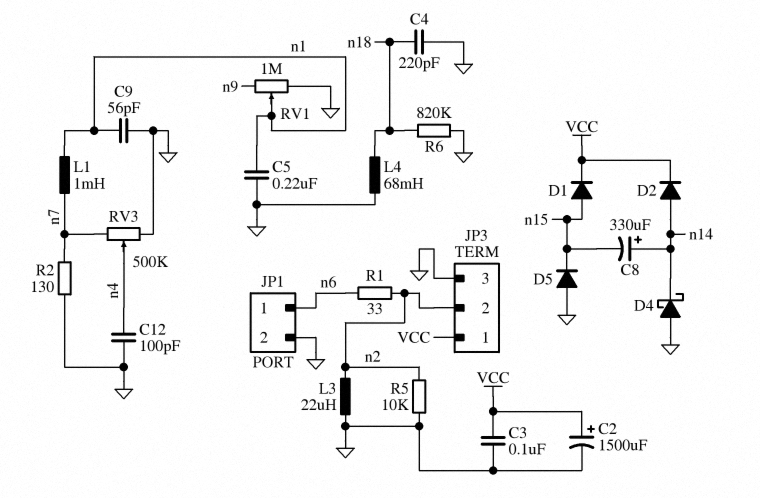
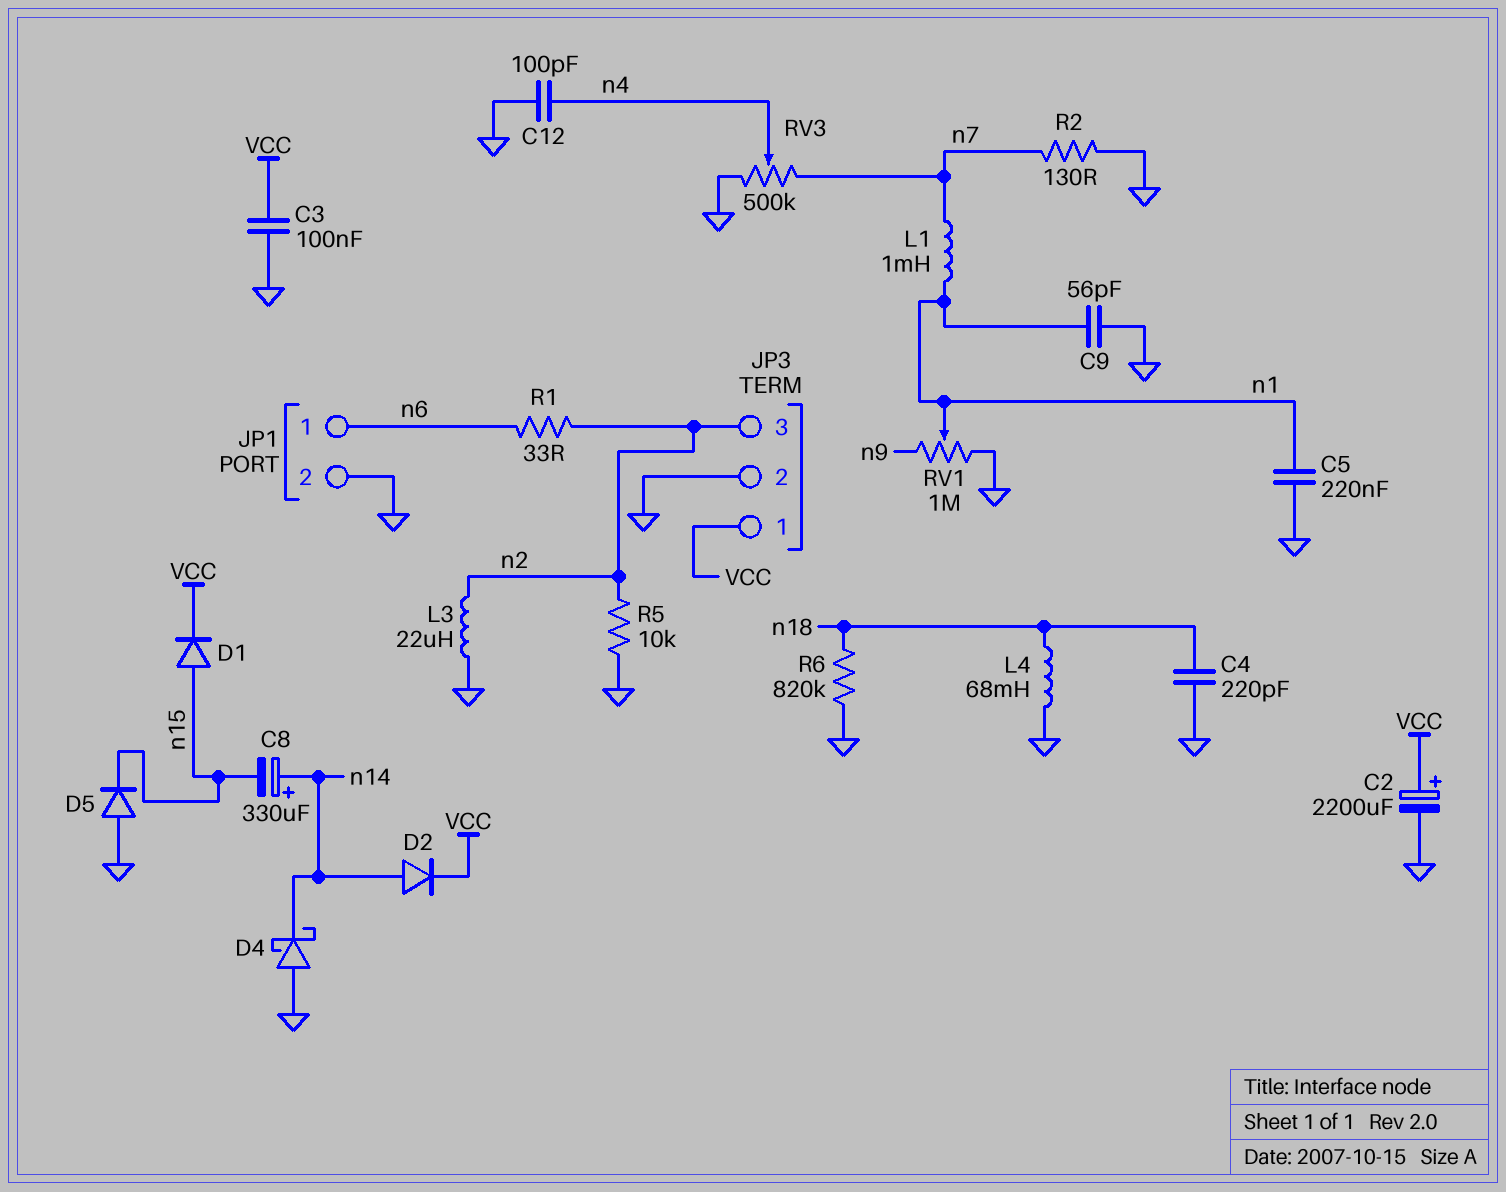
C2: 1500uF (plus VCC, minus GND) -> 2200uF (plus VCC, minus GND)
JP3 pin 2: n2 -> GND
JP3 pin 3: GND -> n2

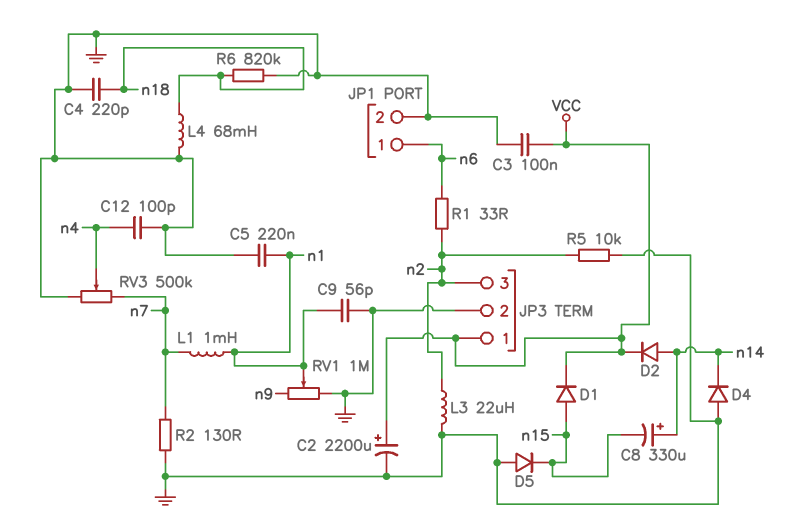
D4: schottky (A GND, K n14) -> diode (A GND, K n14)

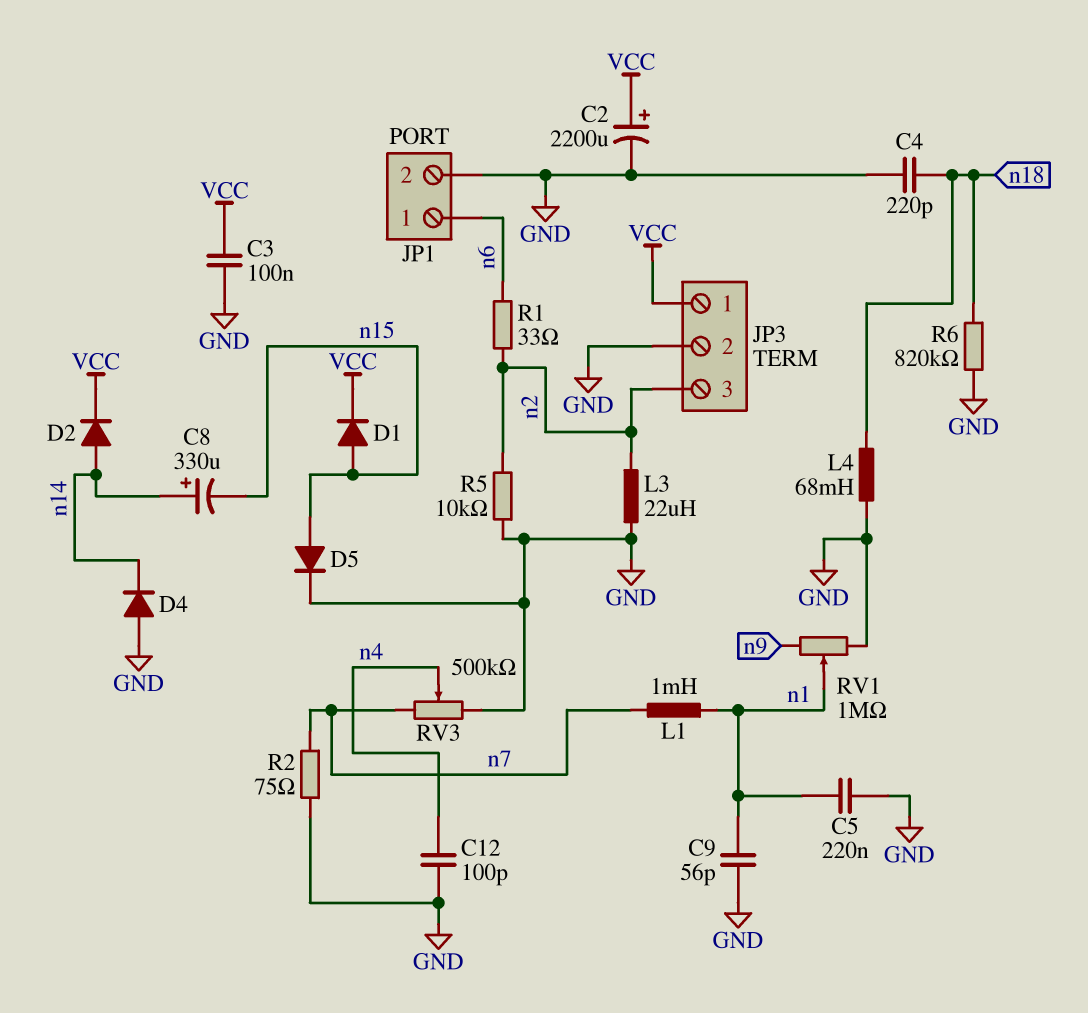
D5: diode (A GND, K n15) -> diode (A n15, K GND)
R2: 130 (GND, n7) -> 75 (GND, n7)

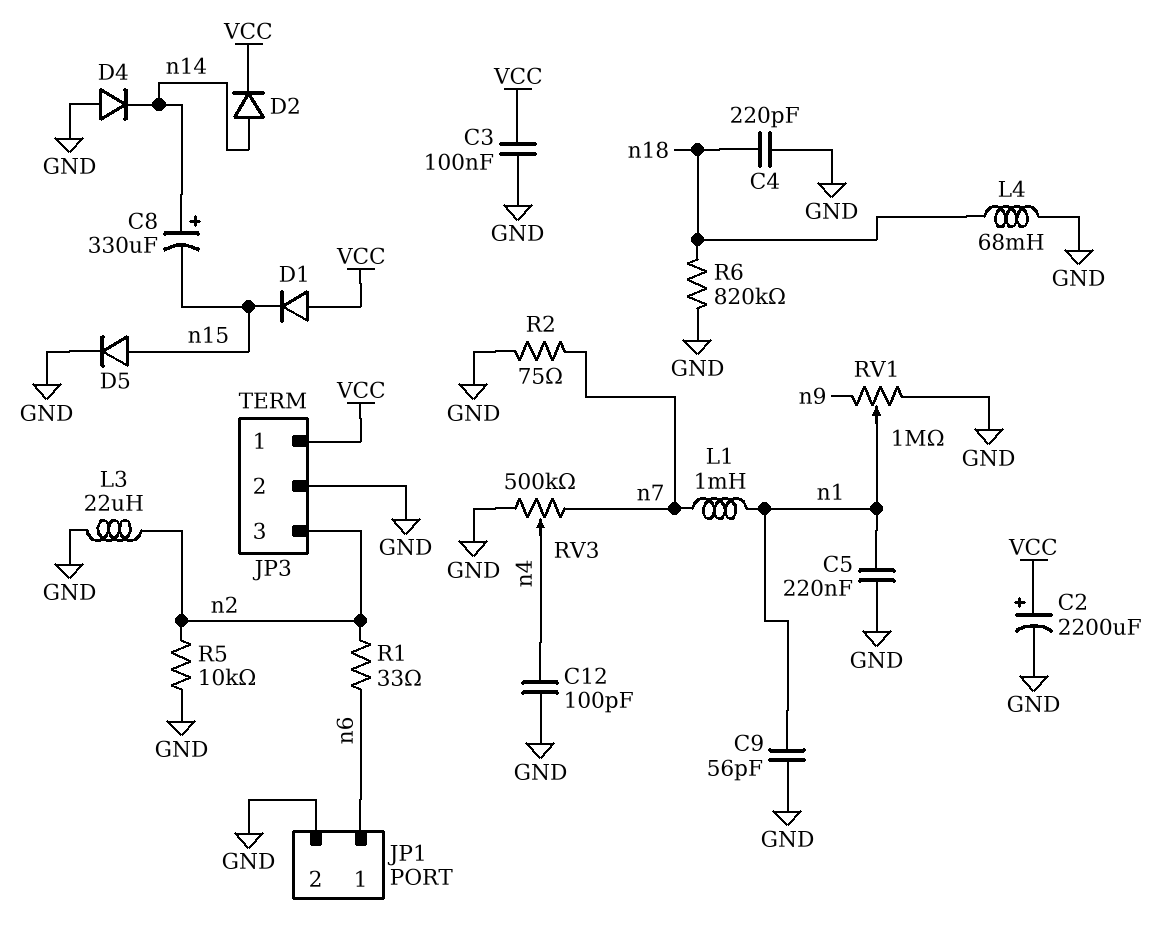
D1: diode (A n15, K VCC) -> diode (A VCC, K n15)

